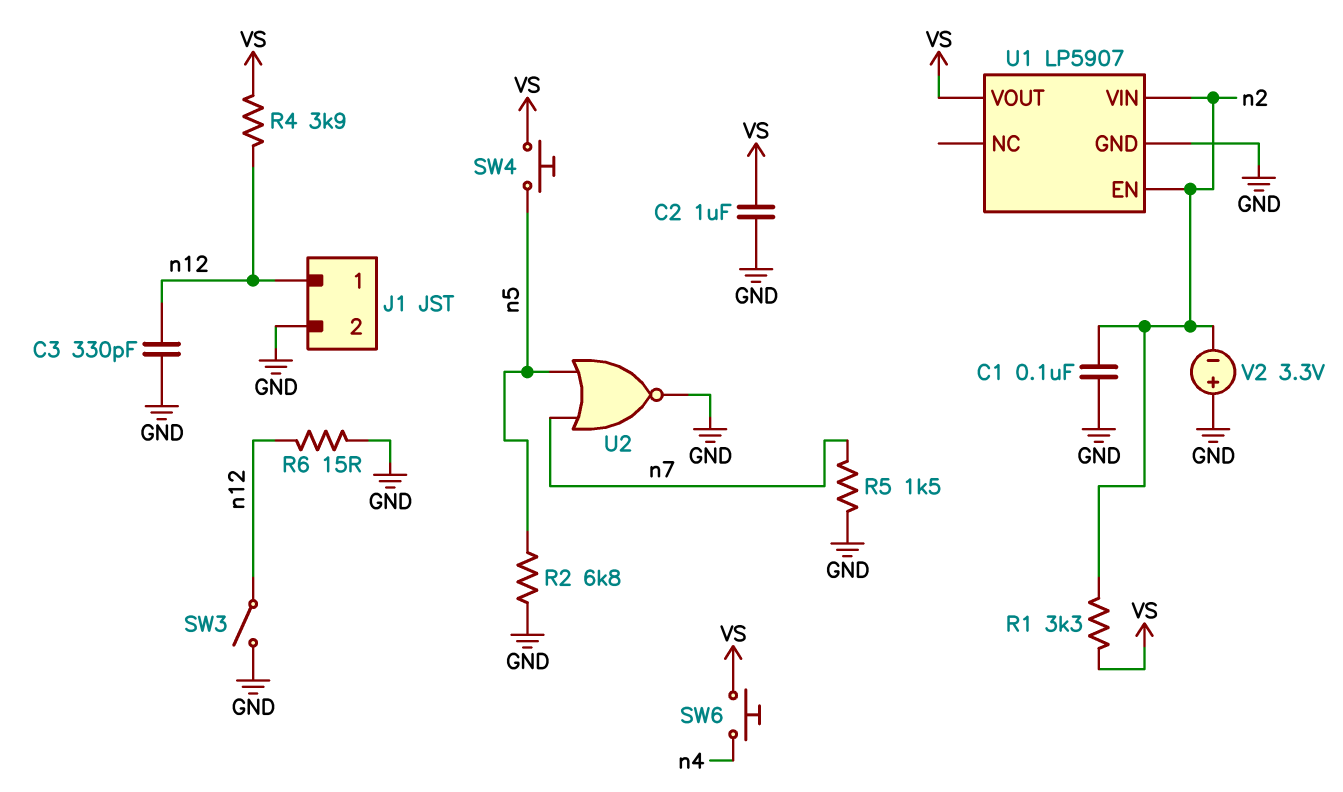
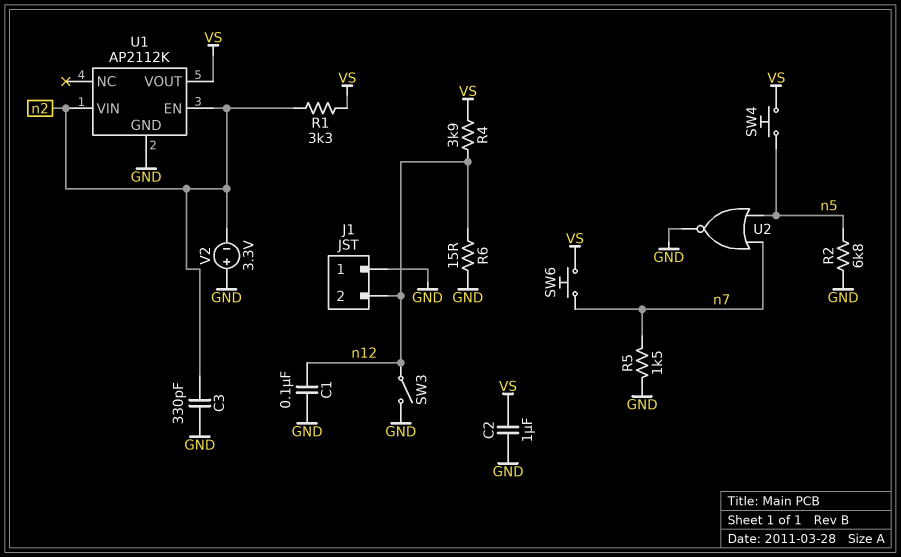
C1: 100nF (GND, n2) -> 100nF (GND, n12)
C3: 330pF (GND, n12) -> 330pF (GND, n2)
J1 pin 1: n12 -> GND
J1 pin 2: GND -> n12
SW6: button (VS, n4) -> button (VS, n7)
U1: LP5907 -> AP2112K

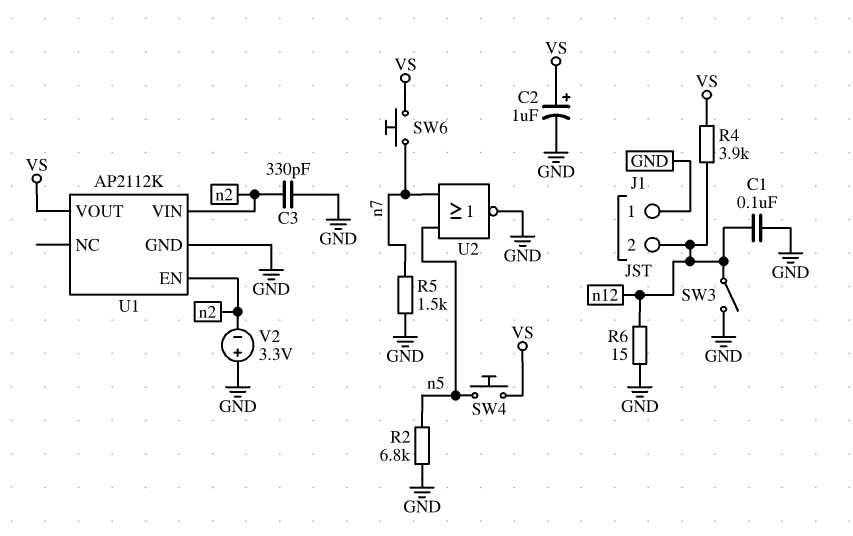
C2: 1uF (GND, VS) -> 1uF (plus VS, minus GND)
R1: 3.3k (VS, n2) -> none

